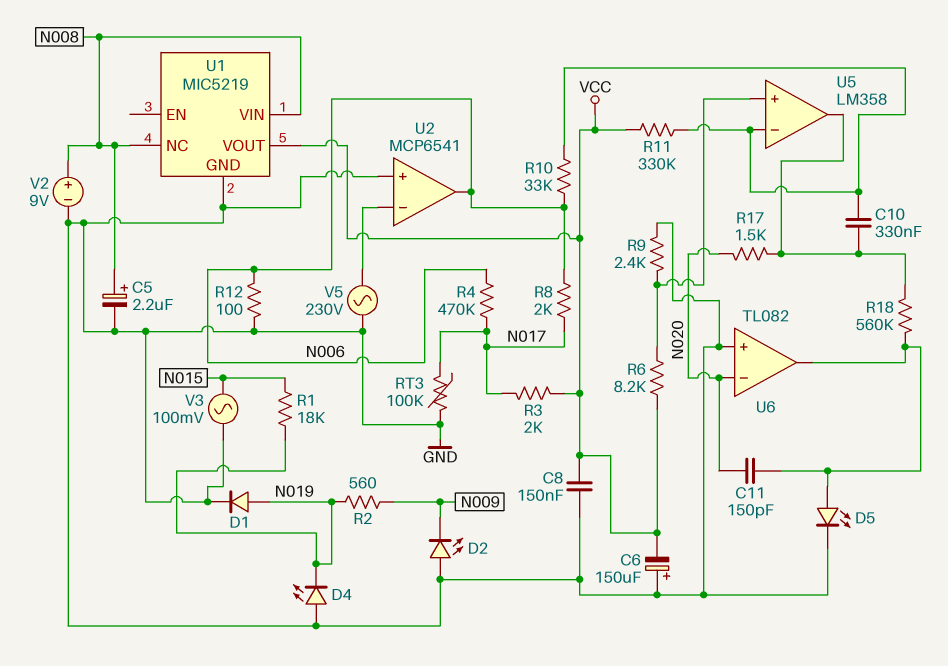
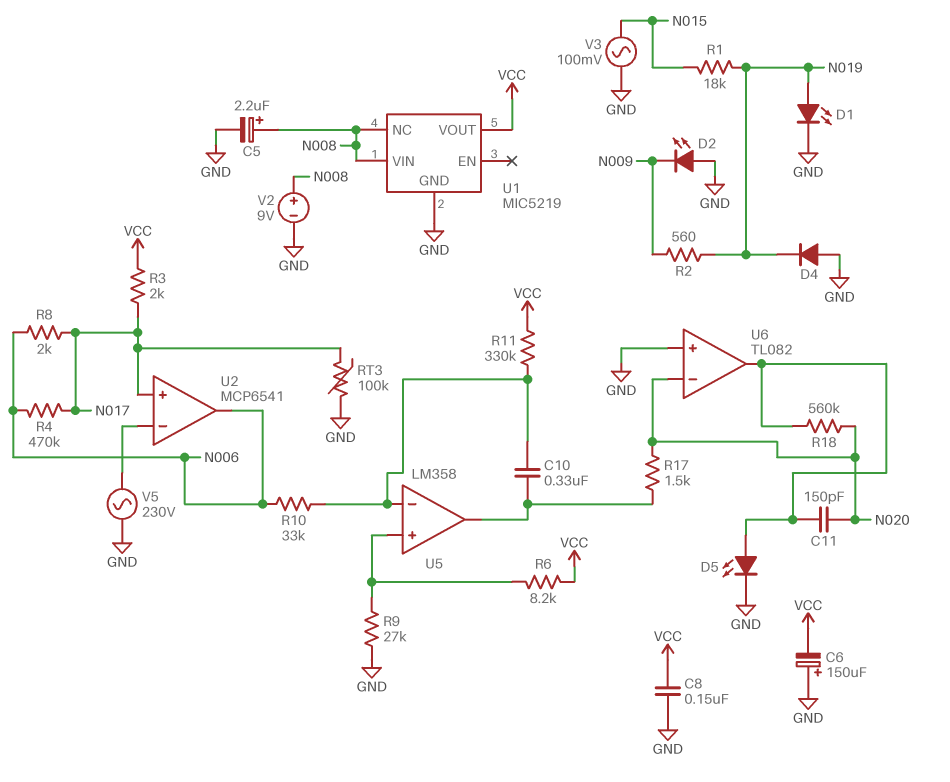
D1: diode (A N019, K GND) -> LED (A N019, K GND)
D4: LED (A GND, K N019) -> diode (A GND, K N019)
R9: 2.4k (GND, U5/in+) -> 27k (GND, U5/in+)
R12: 100 (GND, N006) -> none
R18: 560k (U5/out, U6/out) -> 560k (N020, U6/out)
U2 pin in+: GND -> N017

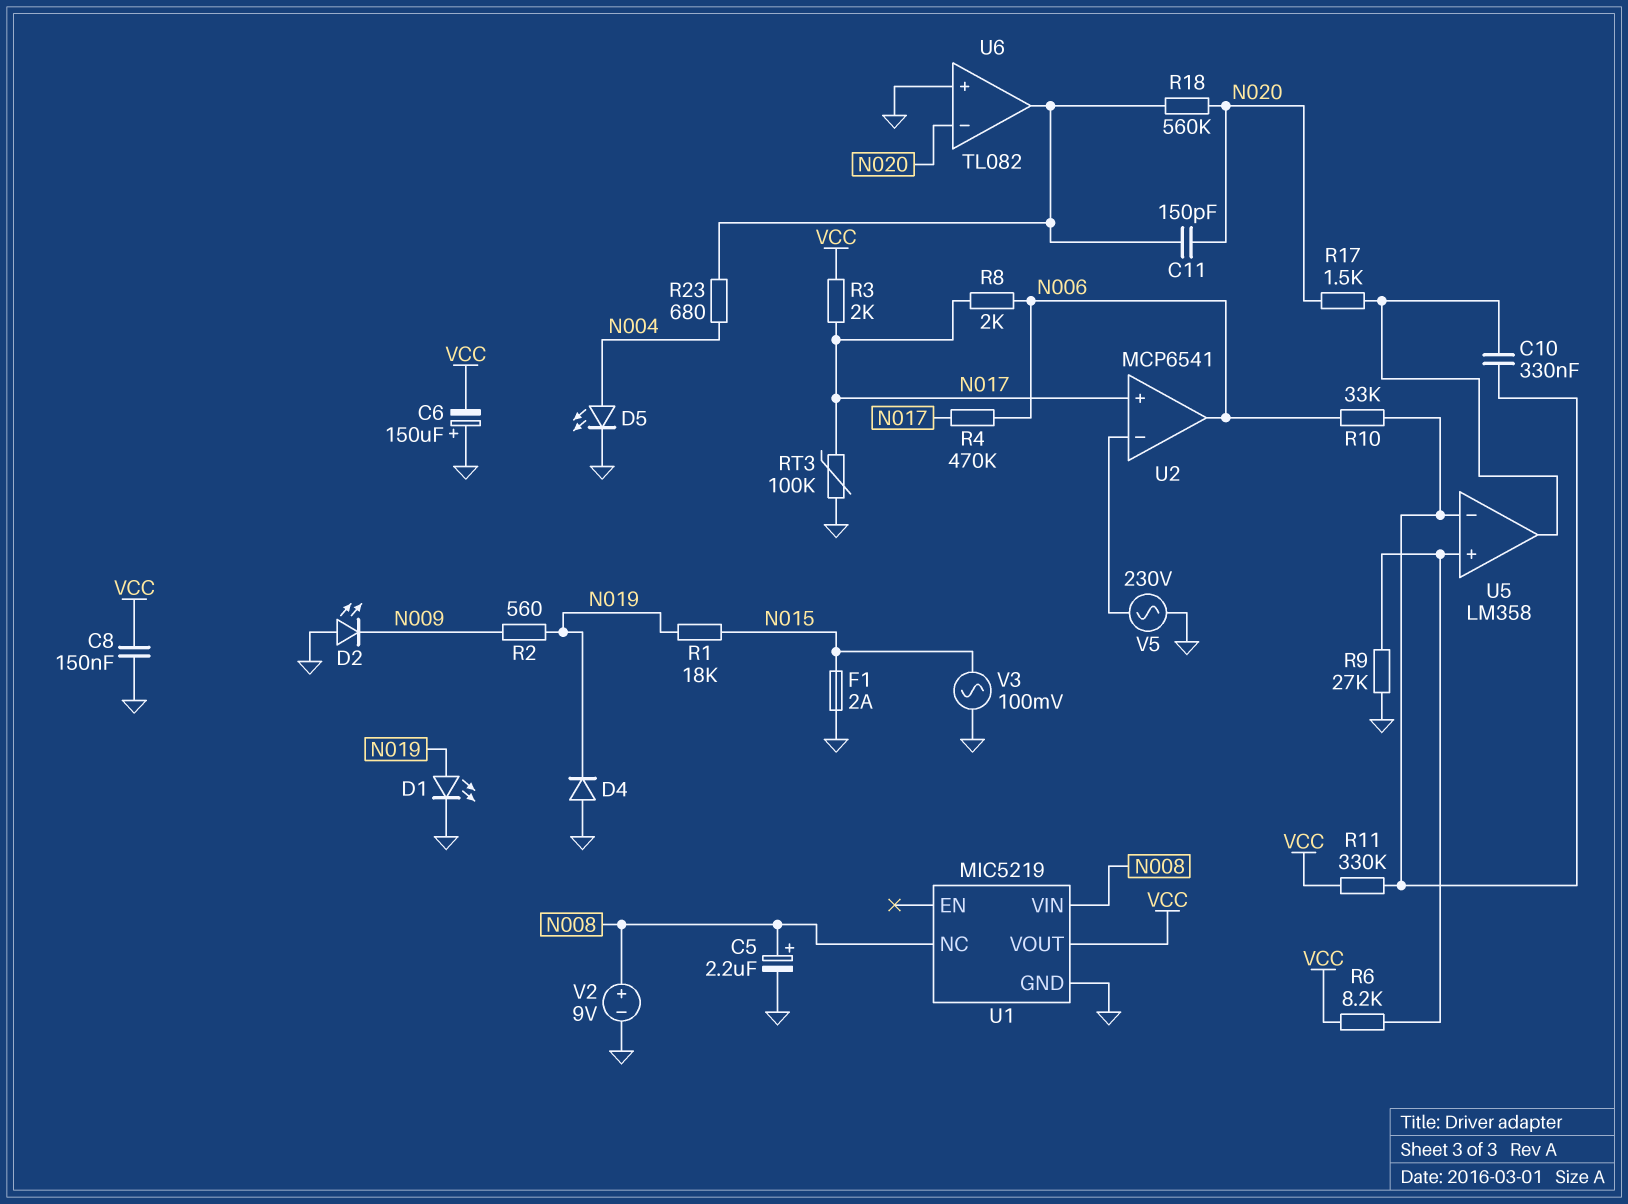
D5: LED (A U6/out, K GND) -> LED (A N004, K GND)
F1: none -> 2A (GND, N015)
R23: none -> 680 (N004, U6/out)

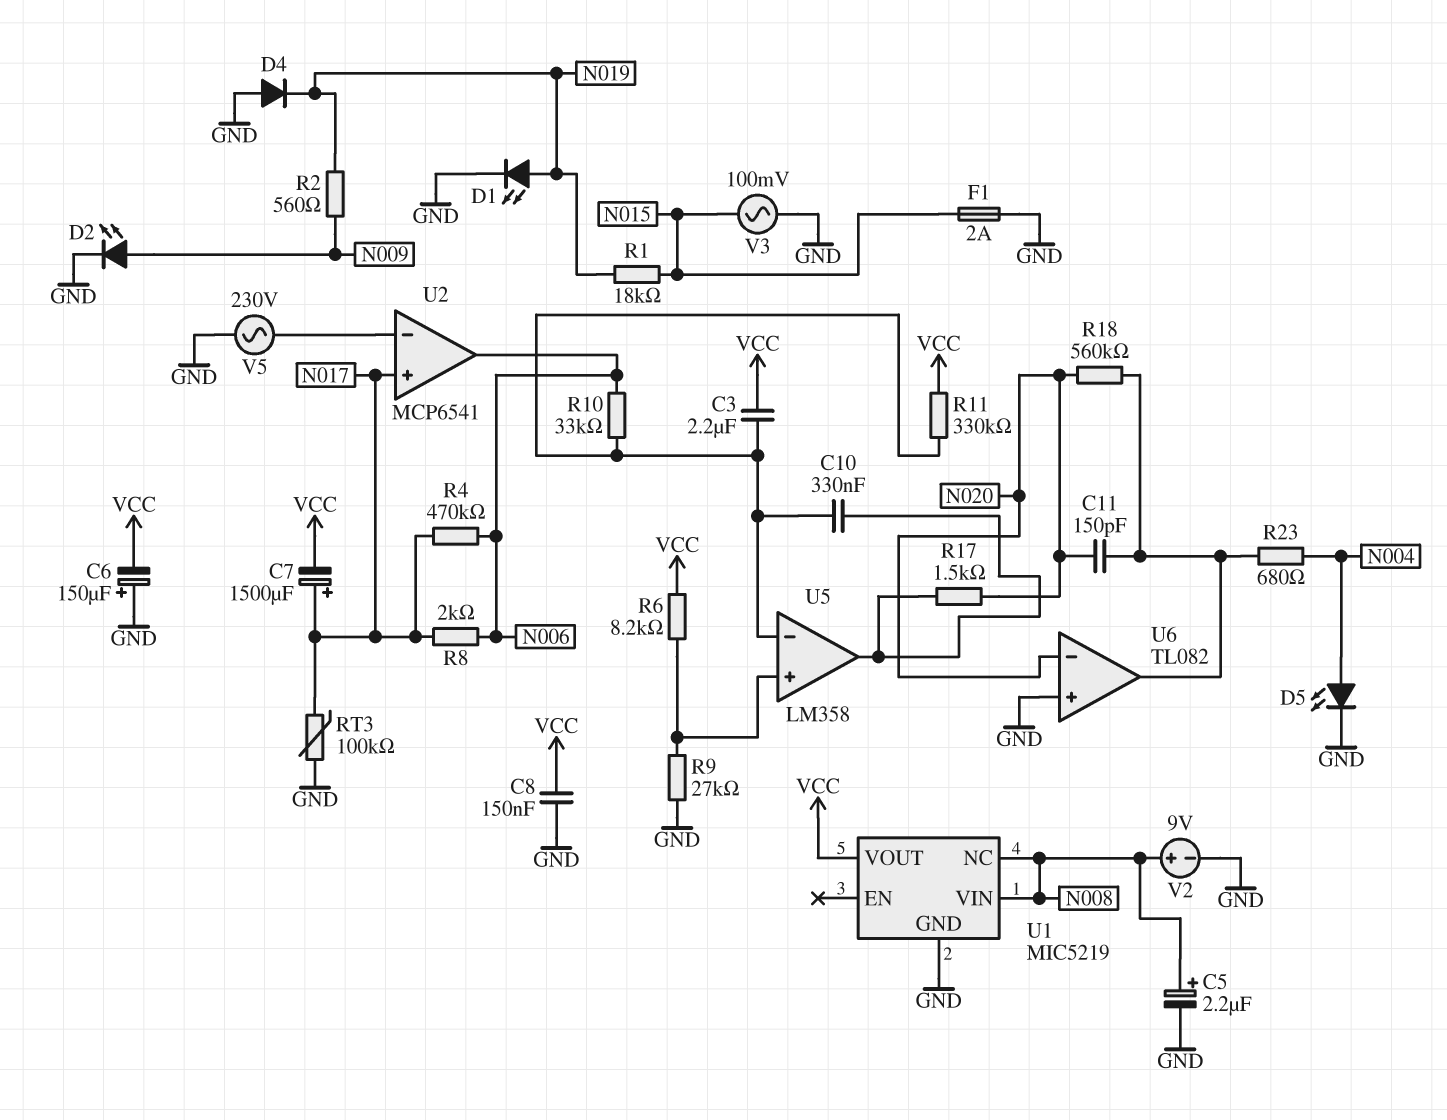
C3: none -> 2.2uF (U5/in-, VCC)
C7: none -> 1500uF (plus N017, minus VCC)
D2: LED (A GND, K N009) -> LED (A N009, K GND)
R3: 2k (N017, VCC) -> none

